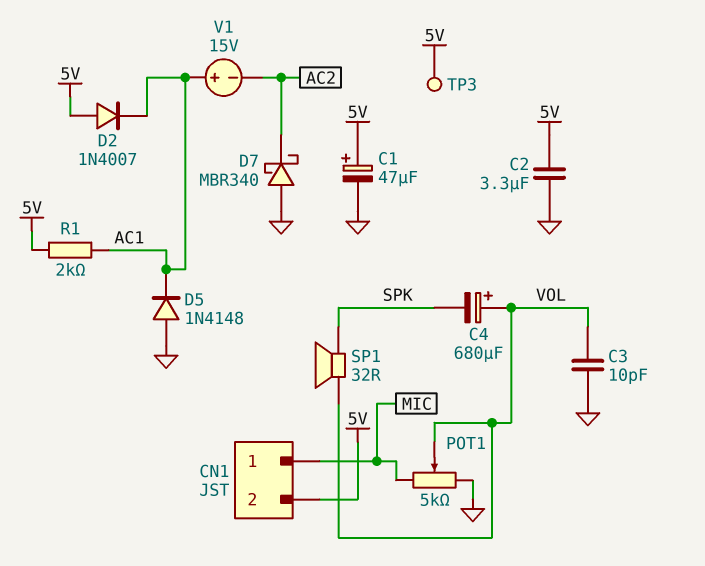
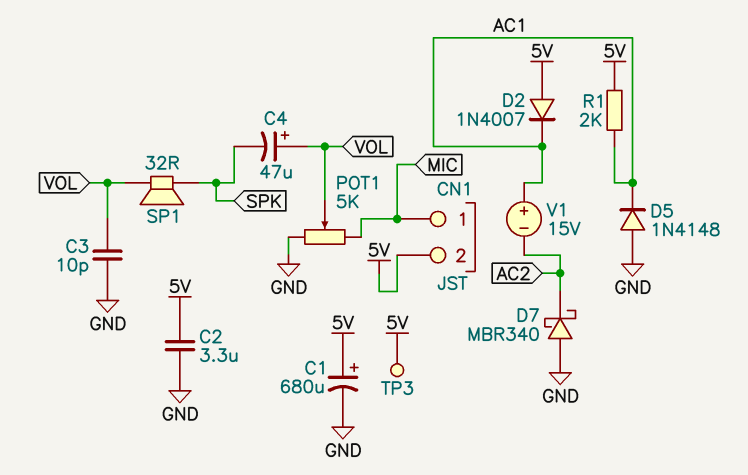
C1: 47uF (plus 5V, minus GND) -> 680uF (plus 5V, minus GND)
C4: 680uF (plus VOL, minus SPK) -> 47uF (plus VOL, minus SPK)

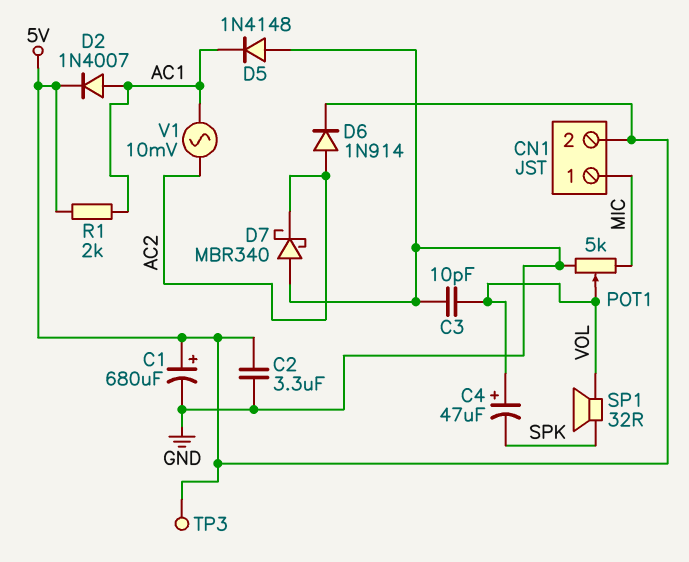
D2: diode 1N4007 (A 5V, K AC1) -> diode 1N4007 (A AC1, K 5V)
D6: none -> diode 1N914 (A AC2, K 5V)
V1: 15V (plus AC1, minus AC2) -> AC 10mV (AC1, AC2)

